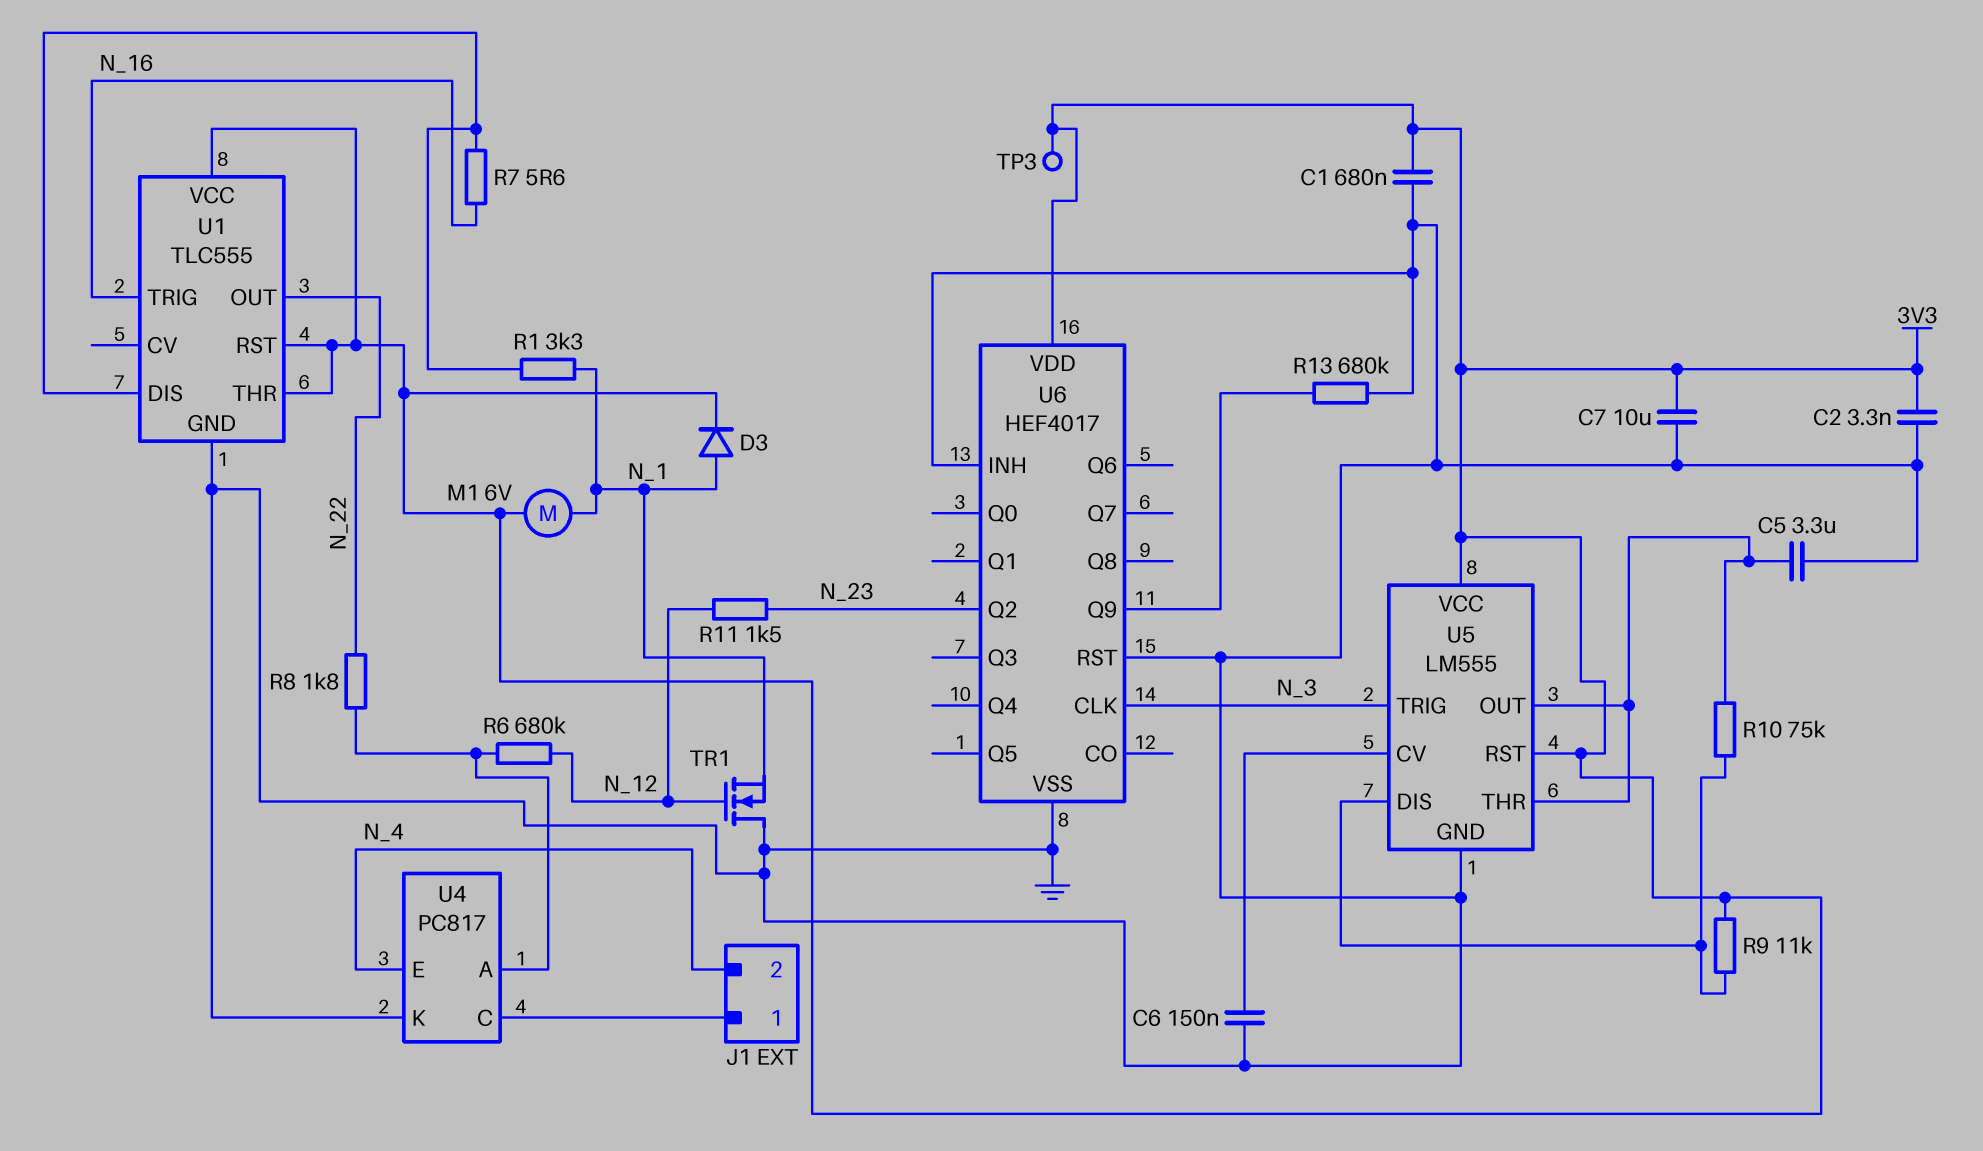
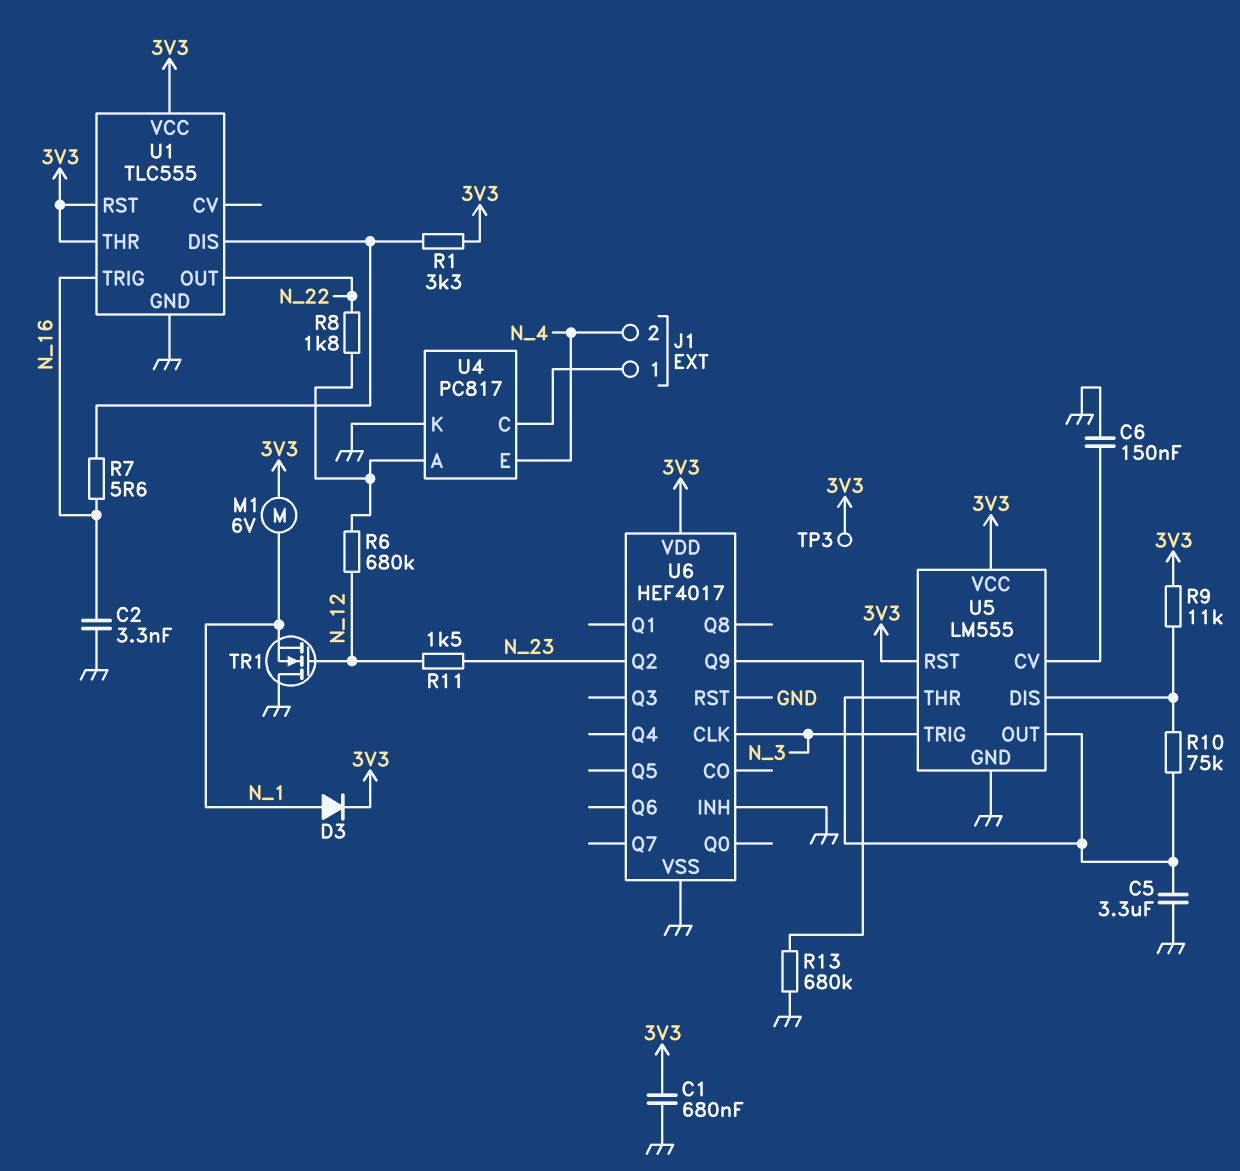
C2: 3.3nF (3V3, GND) -> 3.3nF (GND, N_16)
C7: 10uF (3V3, GND) -> none
R1: 3.3k (N_1, U1/DIS) -> 3.3k (3V3, U1/DIS)

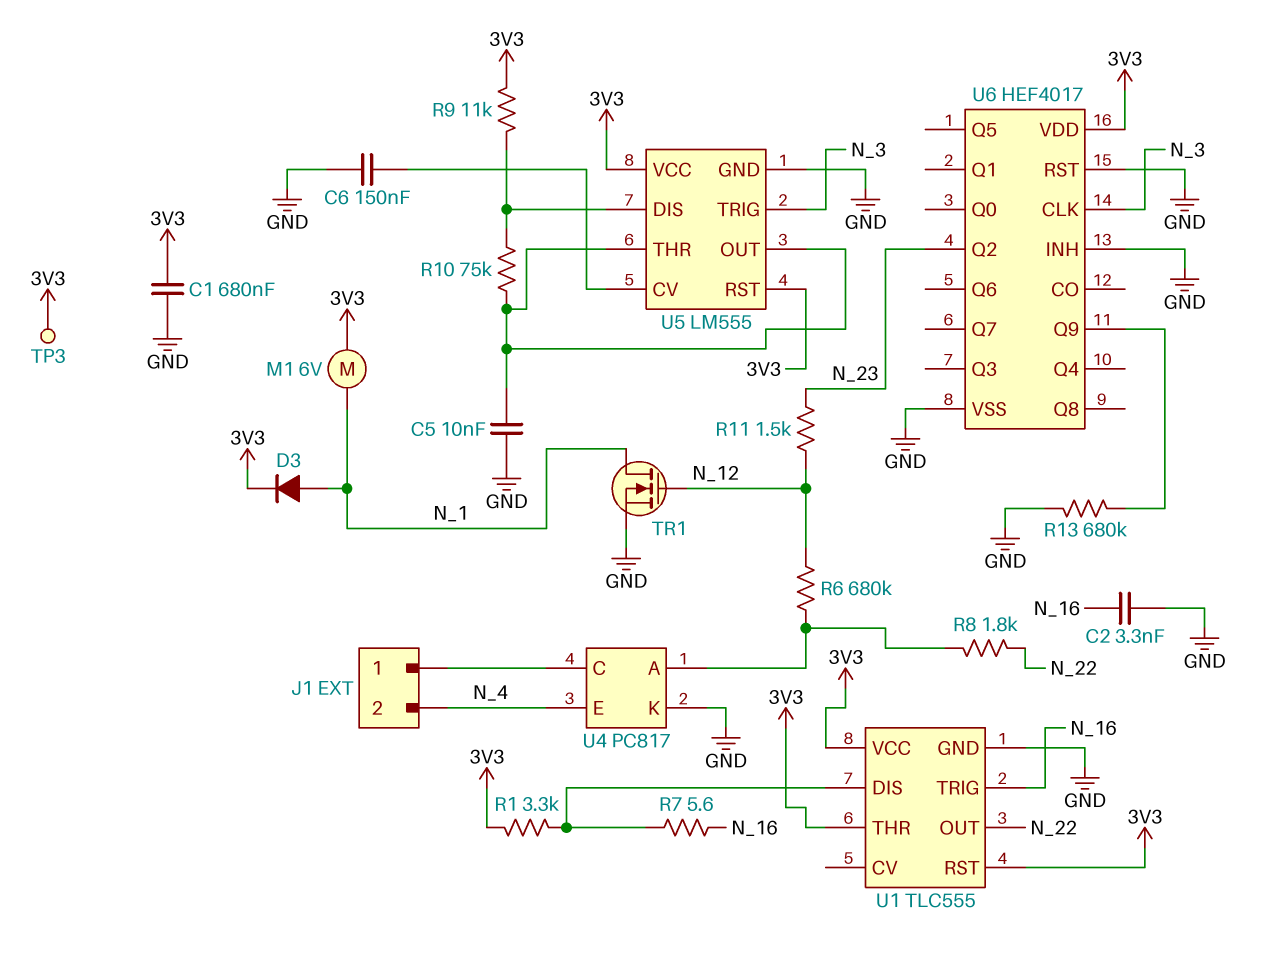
C5: 3.3uF (GND, U5/OUT) -> 10nF (GND, U5/OUT)
TR1: NMOS (G N_12, D GND, S N_1) -> NMOS (G N_12, D N_1, S GND)

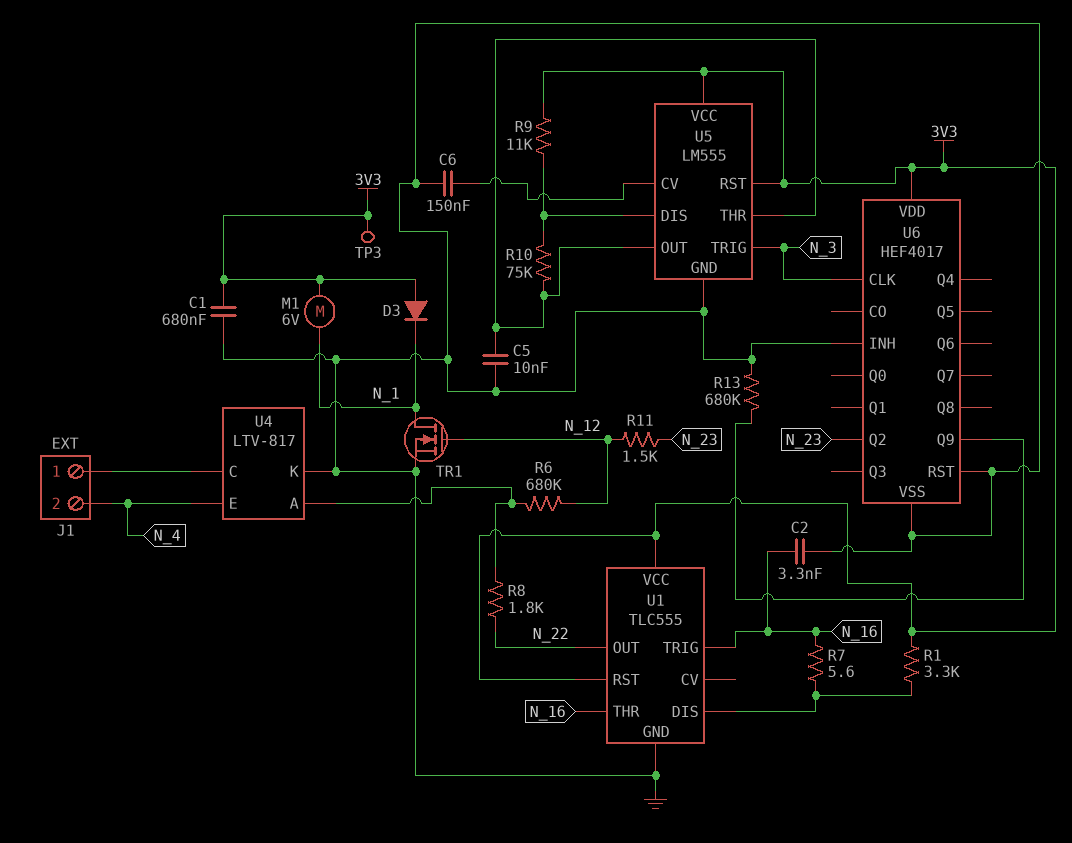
D3: diode (A N_1, K 3V3) -> diode (A 3V3, K N_1)
U1 pin THR: 3V3 -> N_16
U4: PC817 -> LTV-817

